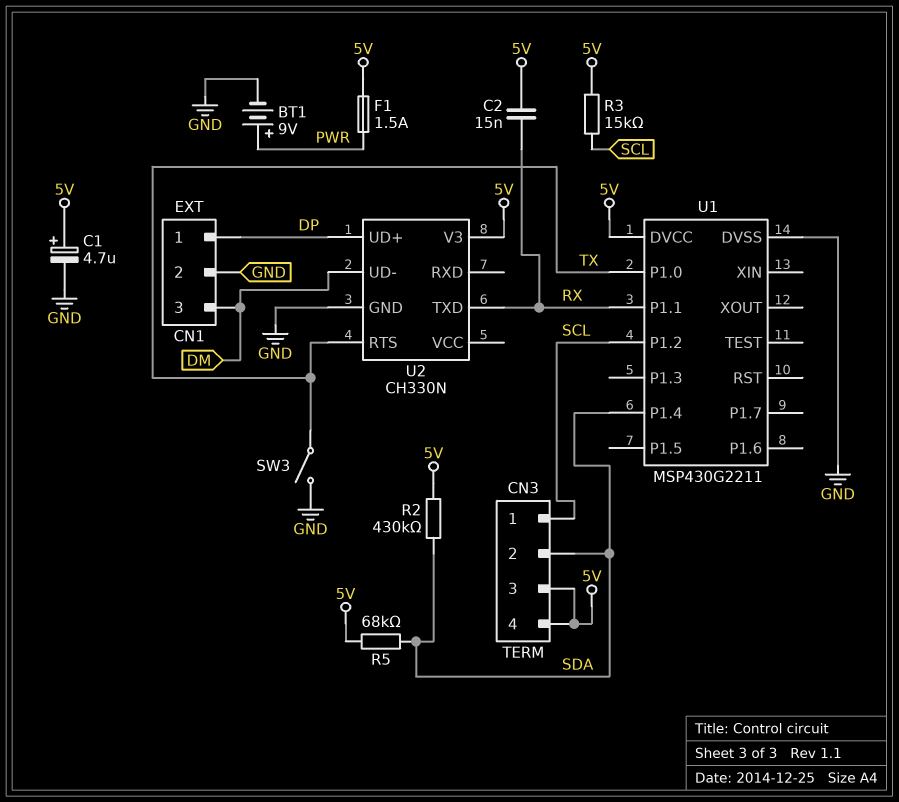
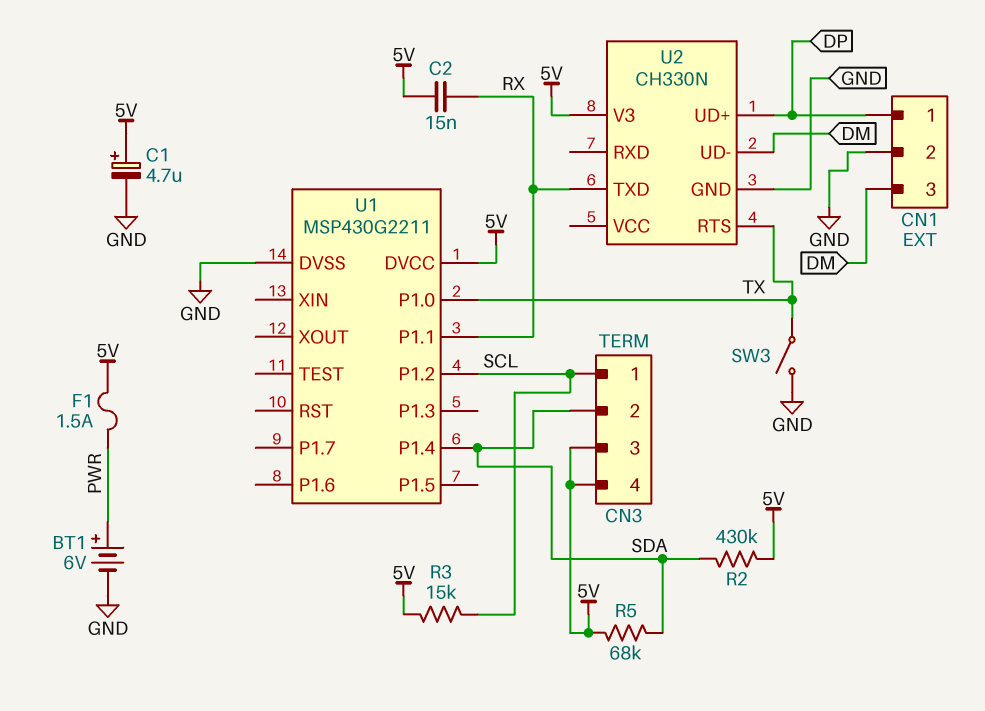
BT1: 9V (plus PWR, minus GND) -> 6V (plus PWR, minus GND)

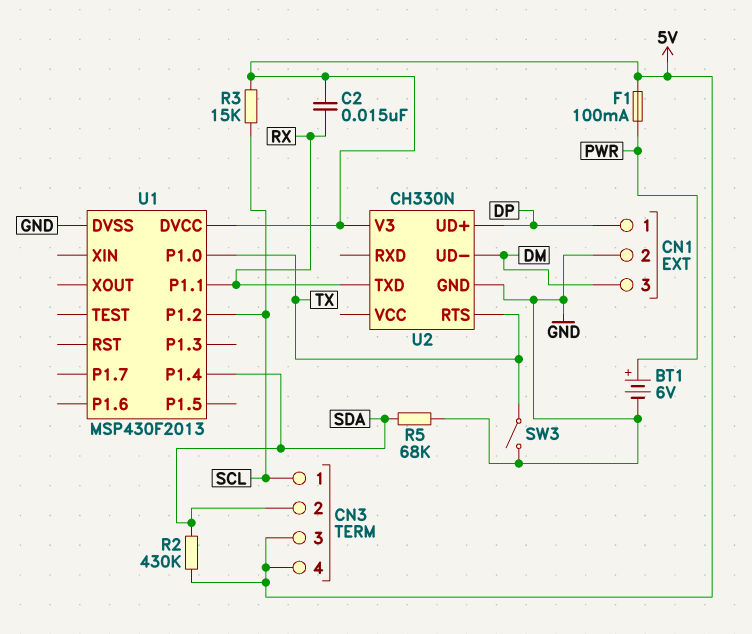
C1: 4.7uF (plus 5V, minus GND) -> none
F1: 1.5A (5V, PWR) -> 100mA (5V, PWR)
R5: 68k (5V, SDA) -> 68k (GND, SDA)
U1: MSP430G2211 -> MSP430F2013

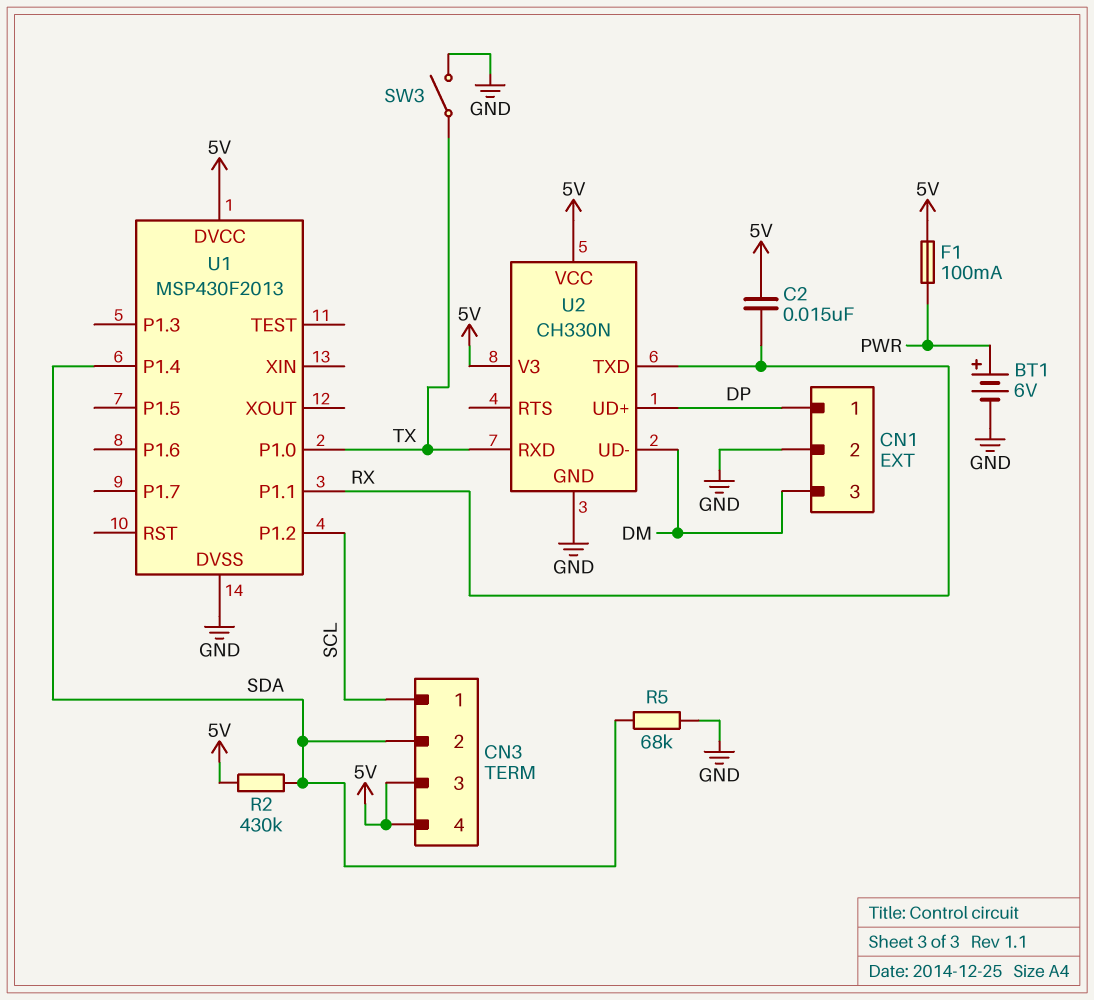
R3: 15k (5V, SCL) -> none
U2 pin RTS: TX -> none
U2 pin RXD: none -> TX
U2 pin VCC: none -> 5V

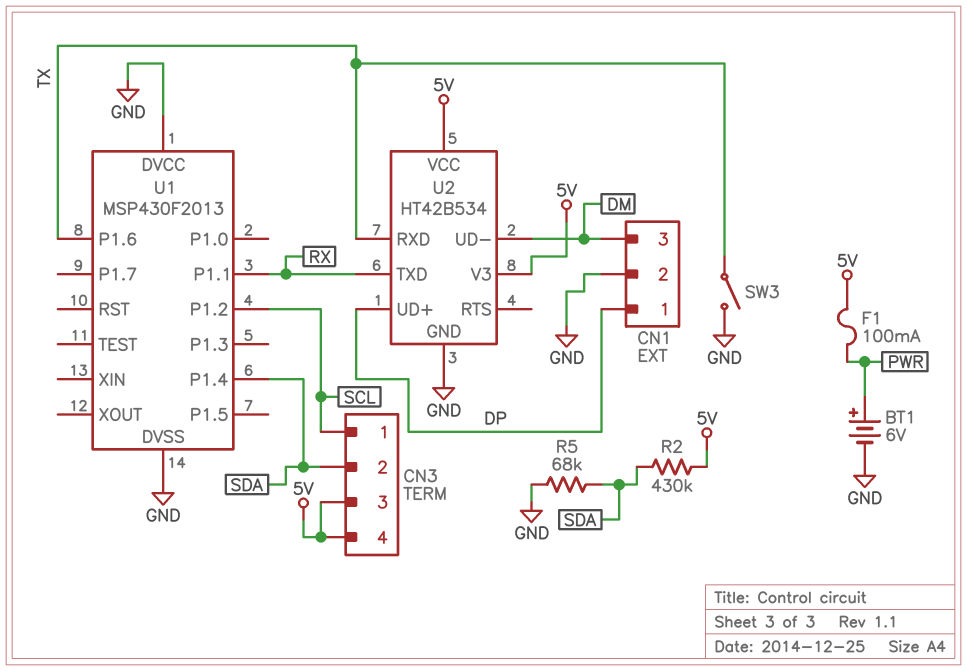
C2: 15nF (5V, RX) -> none
U1 pin DVCC: 5V -> GND
U1 pin P1.0: TX -> none
U1 pin P1.6: none -> TX
U2: CH330N -> HT42B534

